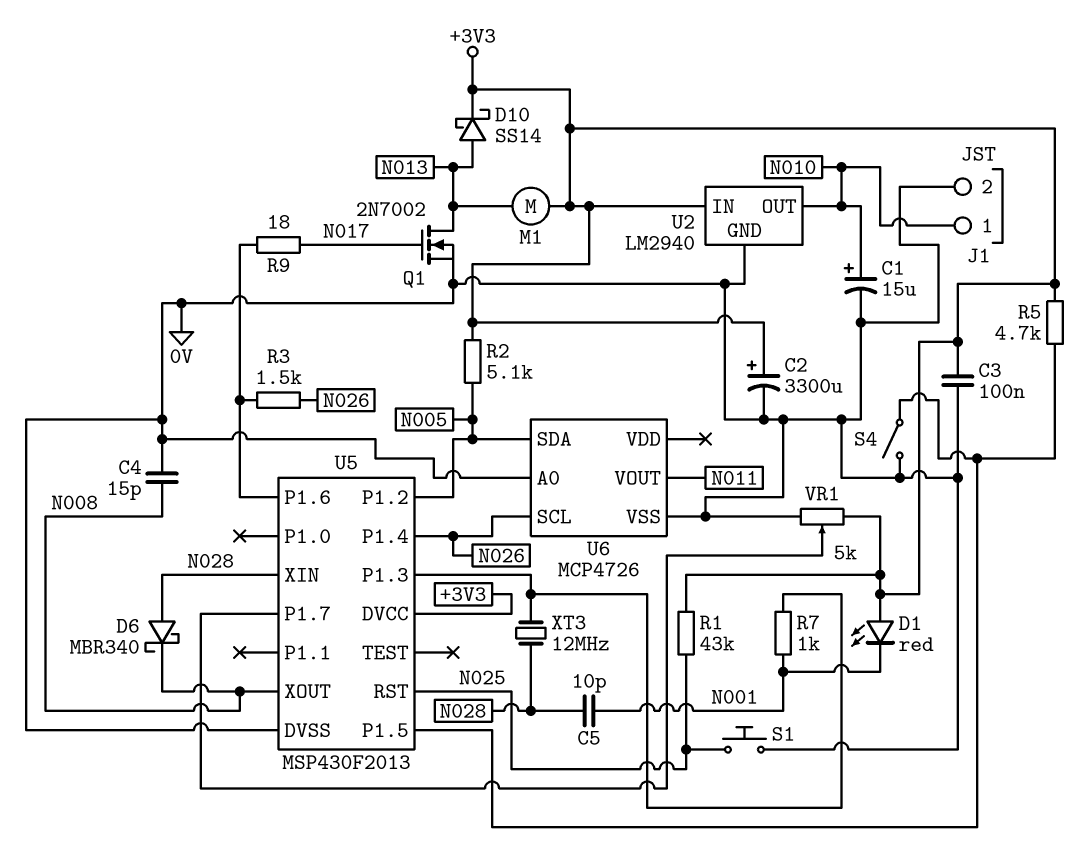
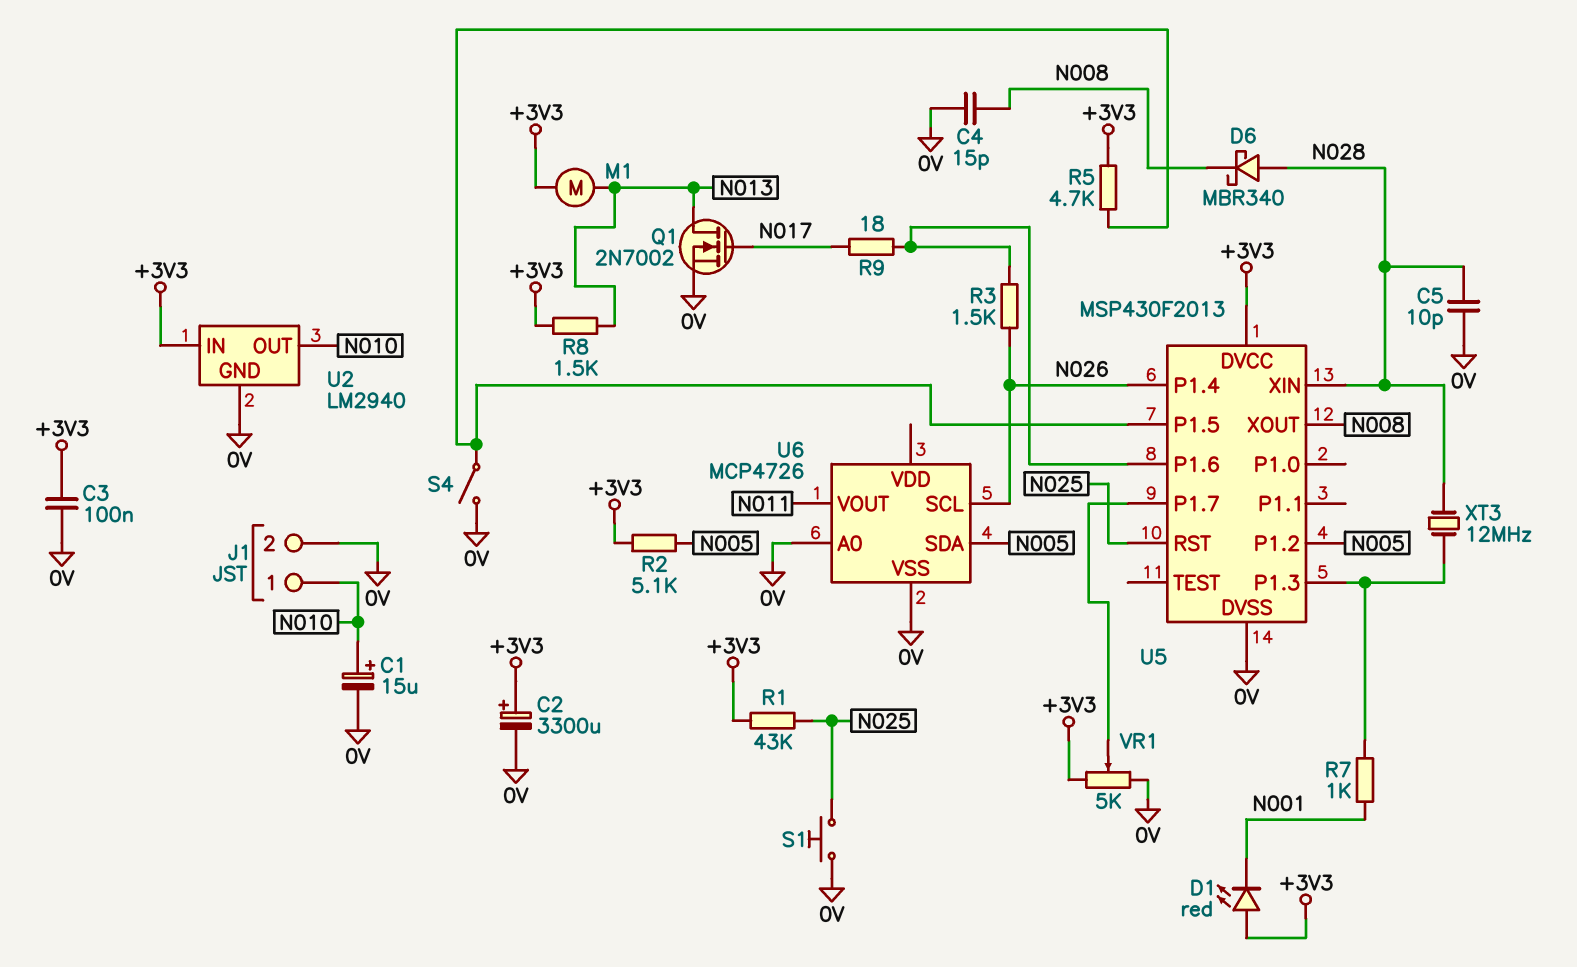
C5: 10pF (N001, N028) -> 10pF (0V, N028)
D10: schottky SS14 (A N013, K +3V3) -> none
R8: none -> 1.5k (+3V3, N013)

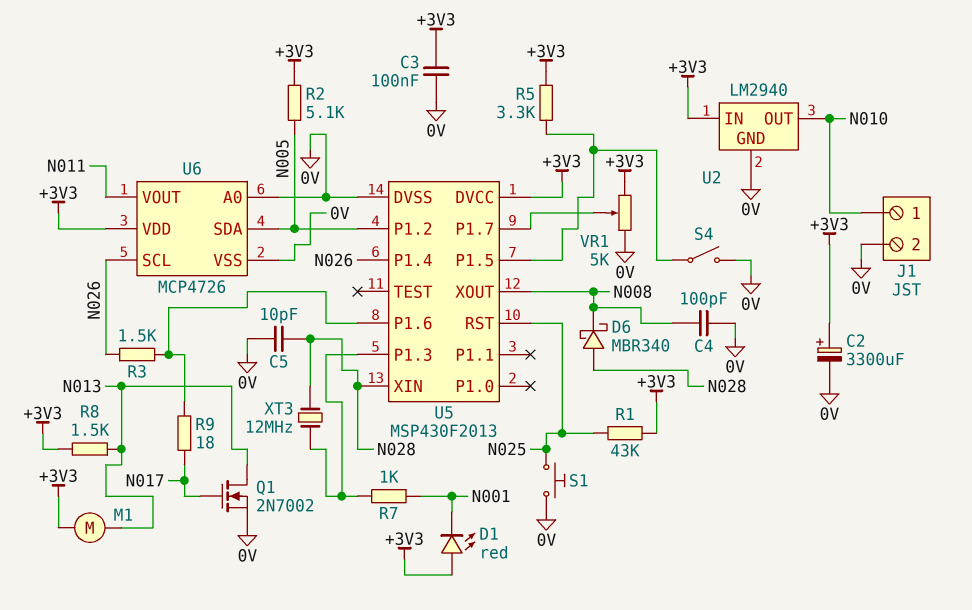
C1: 15uF (plus N010, minus 0V) -> none
C4: 15pF (0V, N008) -> 100pF (0V, N008)
R5: 4.7k (+3V3, U5/P1.5) -> 3.3k (+3V3, U5/P1.5)
U6 pin VDD: none -> +3V3

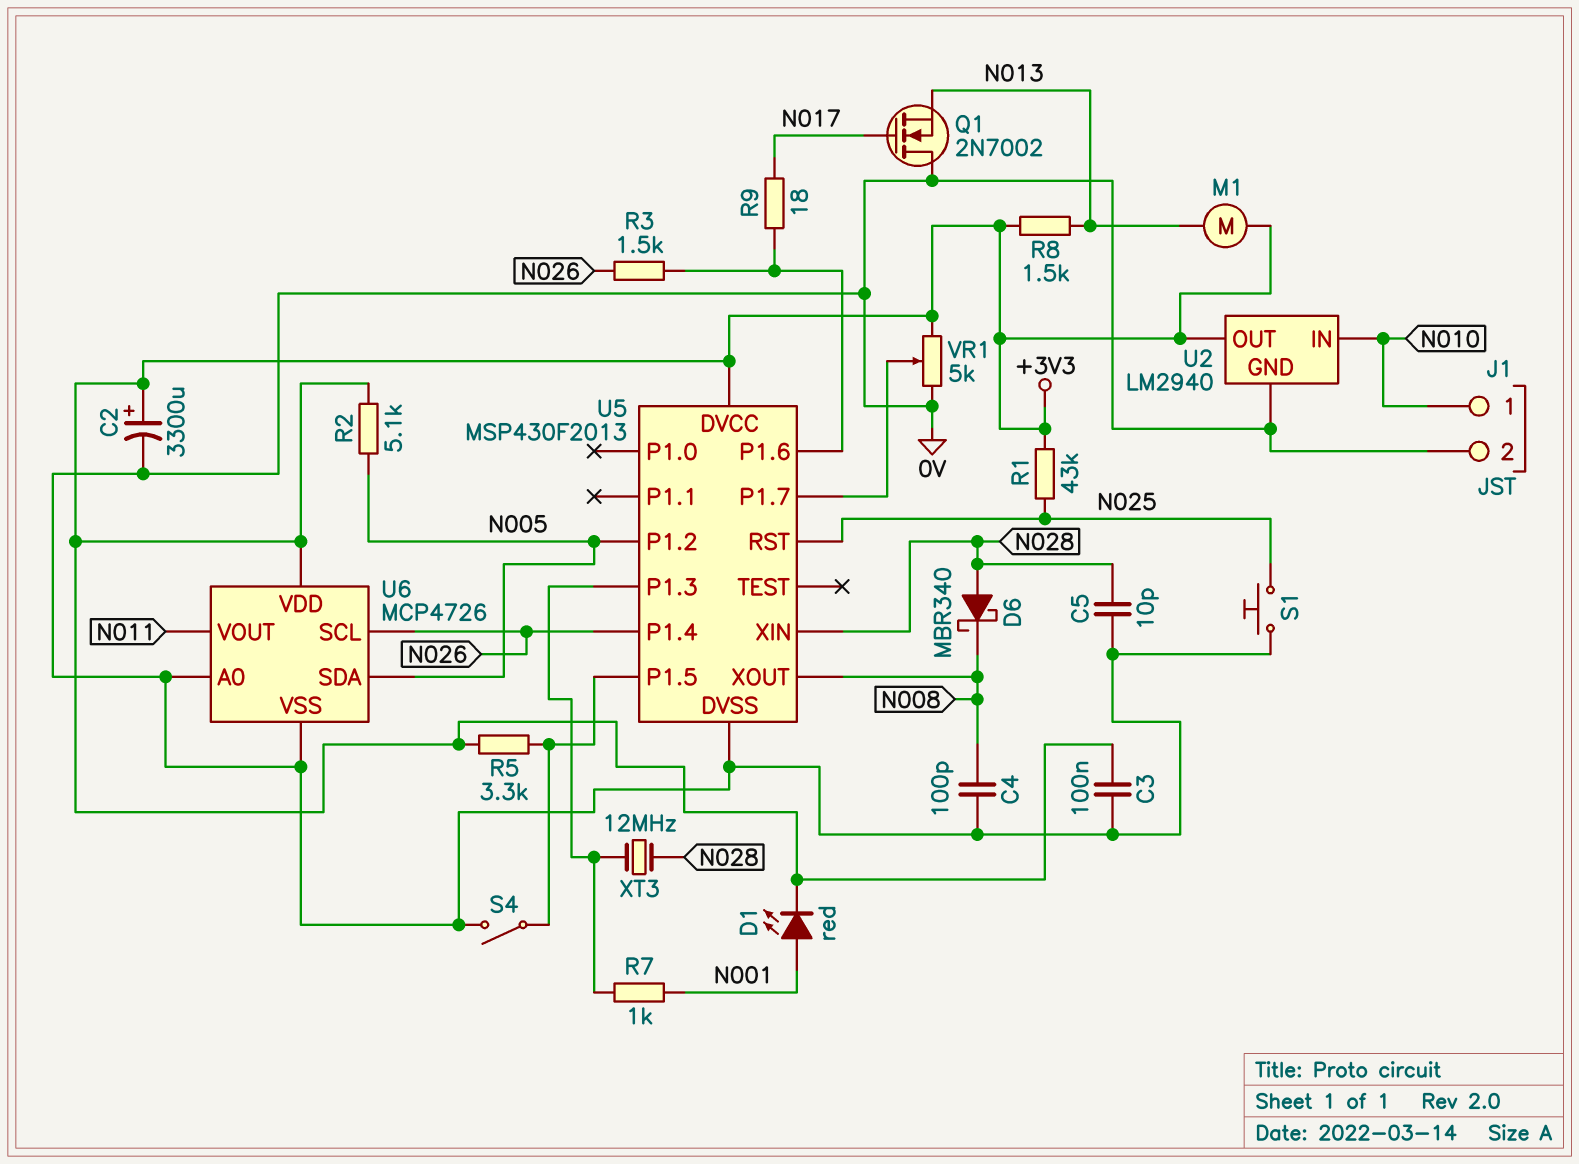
D1: LED red (A +3V3, K N001) -> LED red (A N001, K +3V3)
Q1: NMOS 2N7002 (G N017, D N013, S 0V) -> NMOS 2N7002 (G N017, D 0V, S N013)
U2 pin IN: +3V3 -> N010
U2 pin OUT: N010 -> +3V3

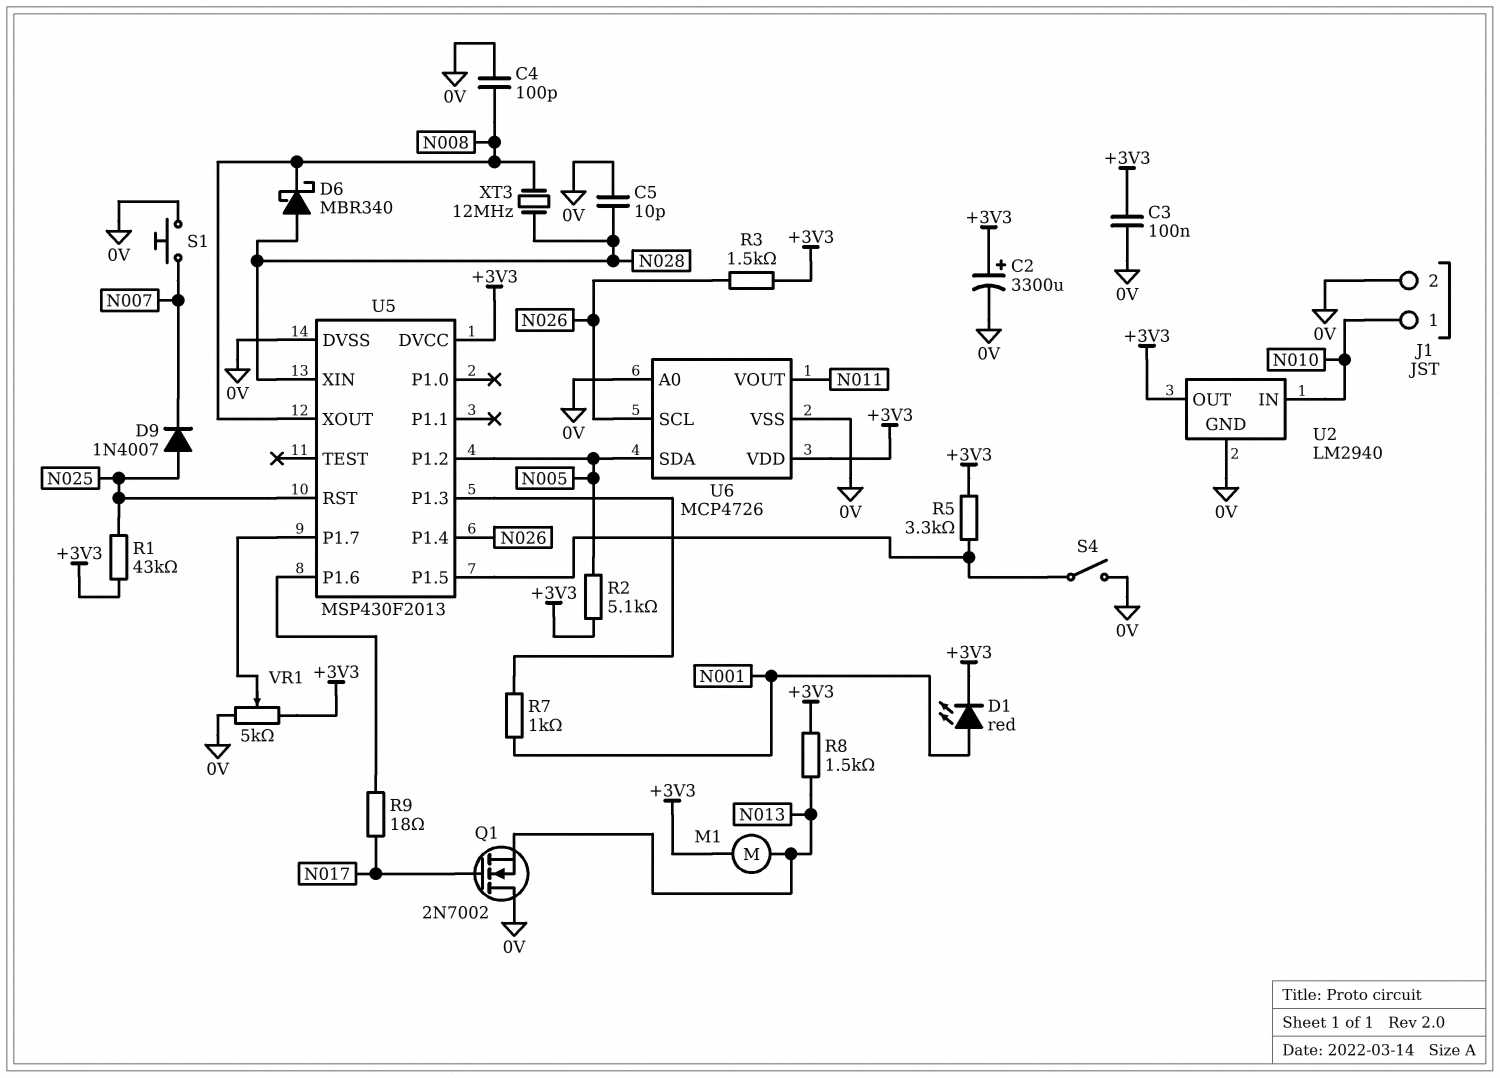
D9: none -> diode 1N4007 (A N025, K N007)
R3: 1.5k (N026, U5/P1.6) -> 1.5k (+3V3, N026)
S1: button (0V, N025) -> button (0V, N007)
XT3: 12MHz (N028, U5/P1.3) -> 12MHz (N008, N028)

